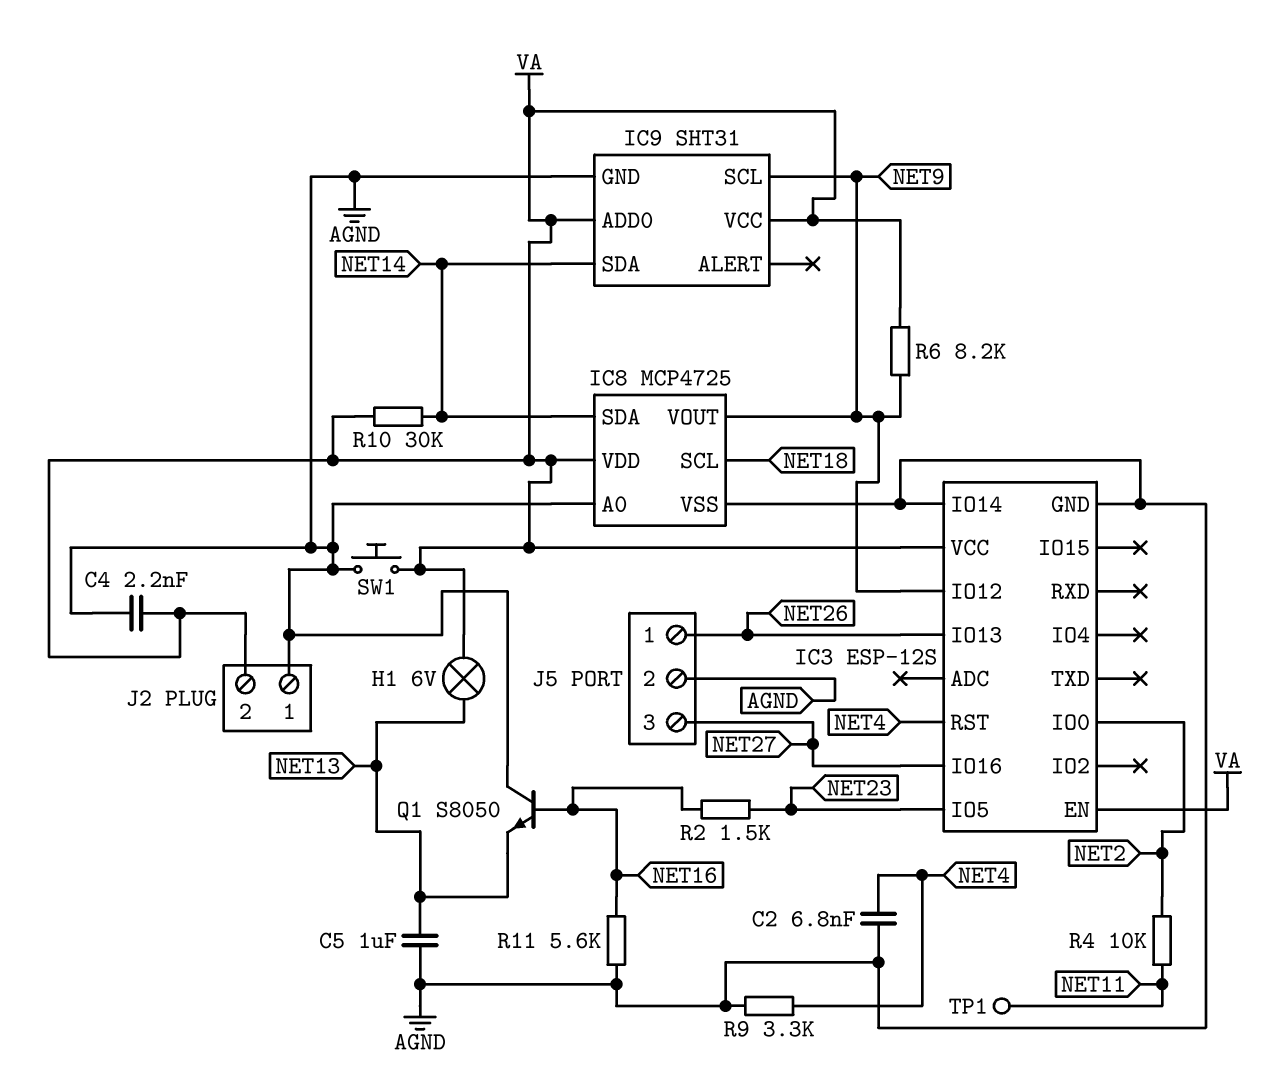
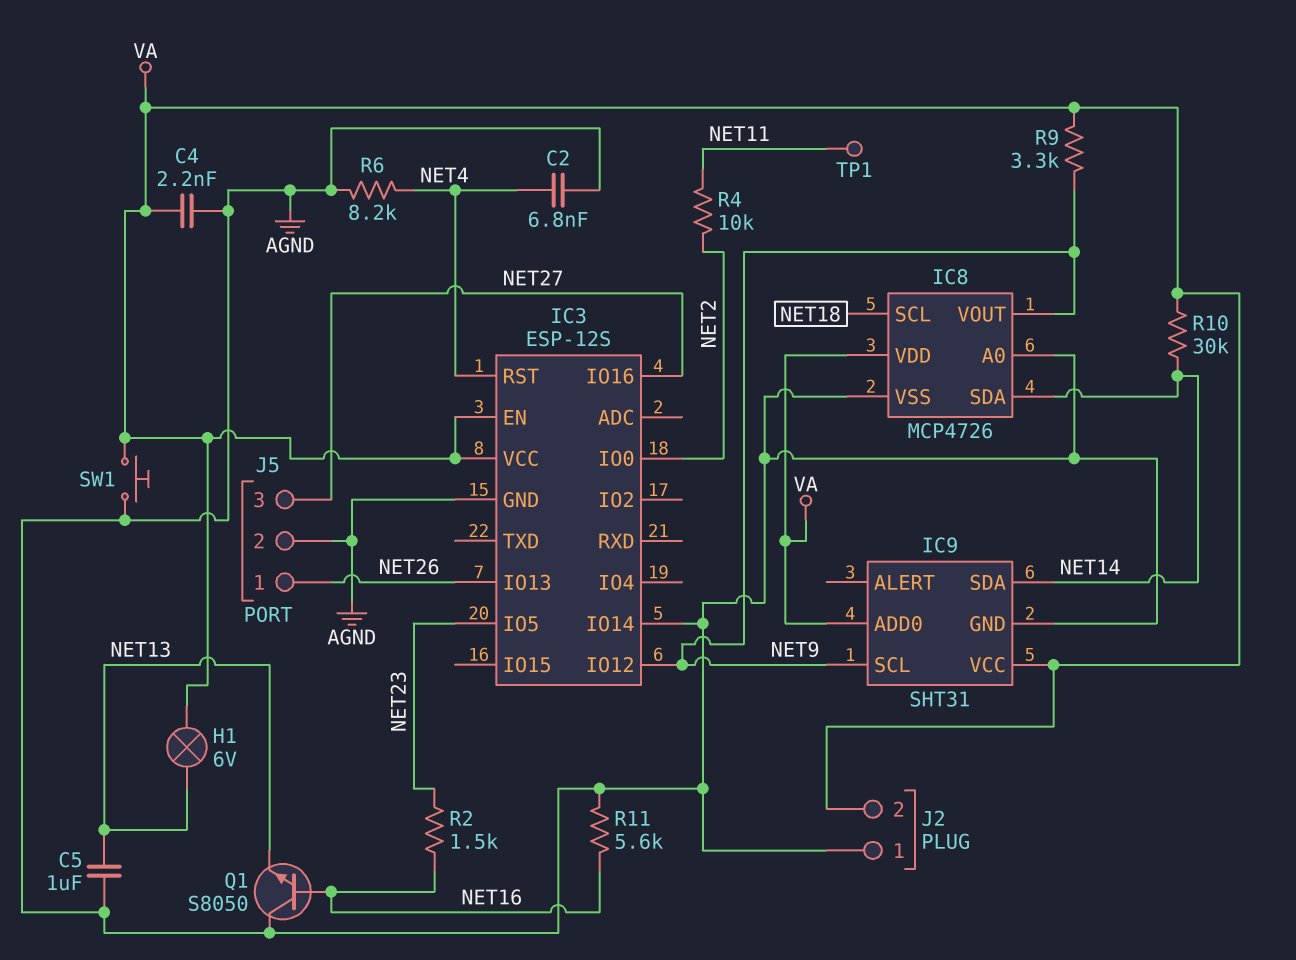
IC8: MCP4725 -> MCP4726
R6: 8.2k (NET9, VA) -> 8.2k (AGND, NET4)
R9: 3.3k (AGND, NET4) -> 3.3k (NET9, VA)

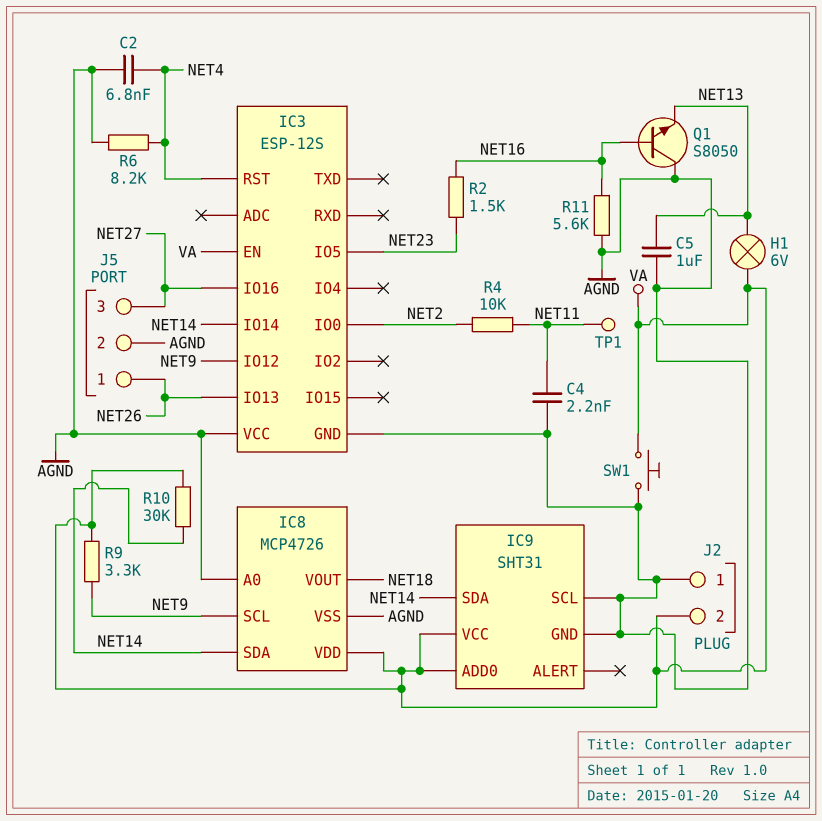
C4: 2.2nF (AGND, VA) -> 2.2nF (AGND, NET11)
IC3 pin IO14: AGND -> NET14
IC3 pin VCC: VA -> AGND
IC8 pin SCL: NET18 -> NET9
IC8 pin VOUT: NET9 -> NET18
IC9 pin SCL: NET9 -> AGND

